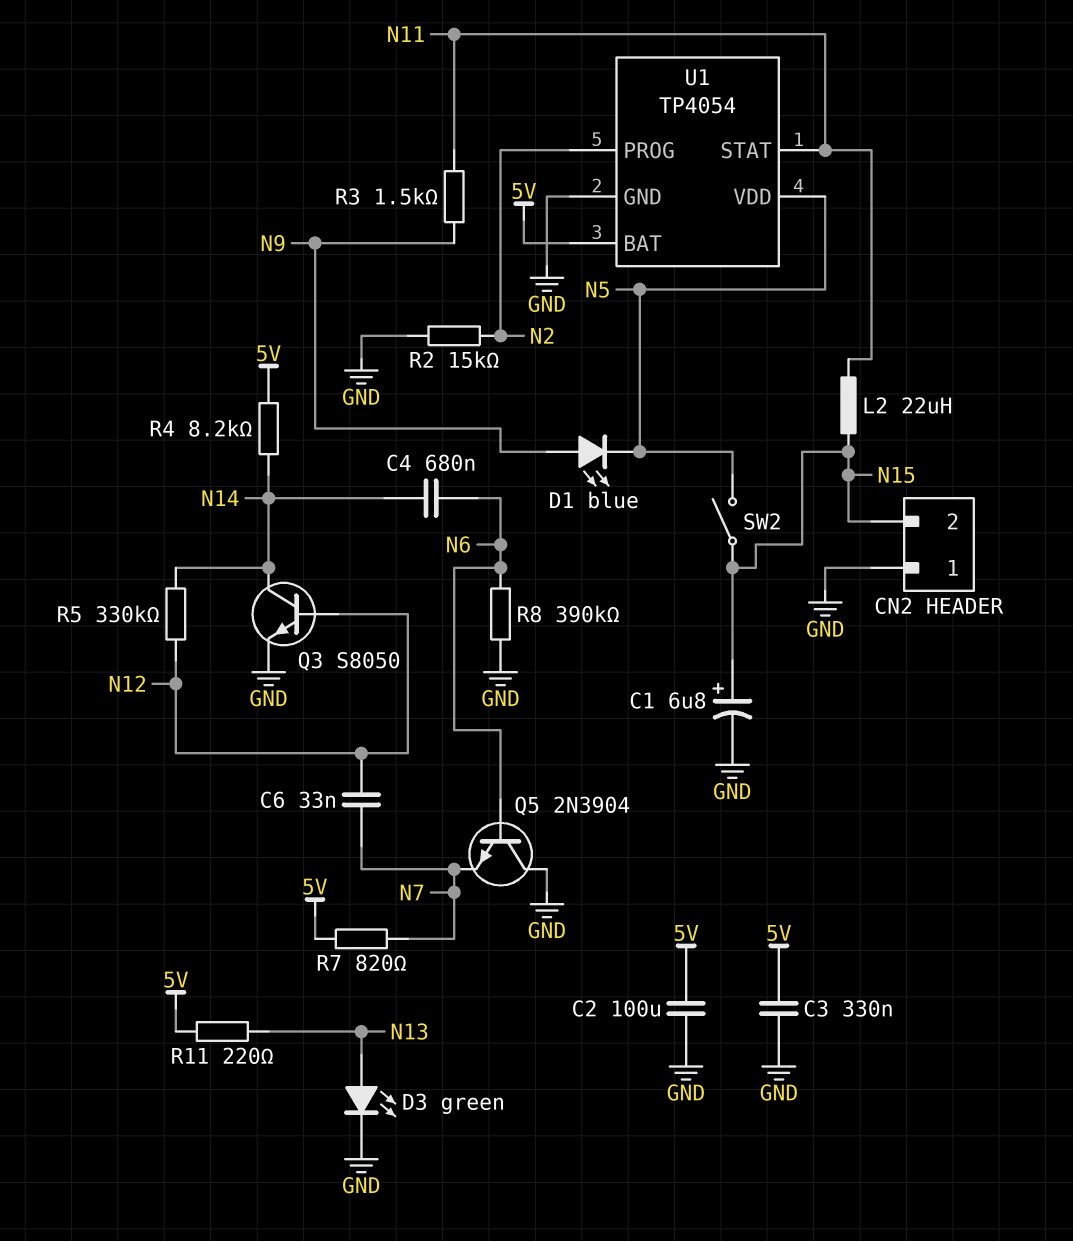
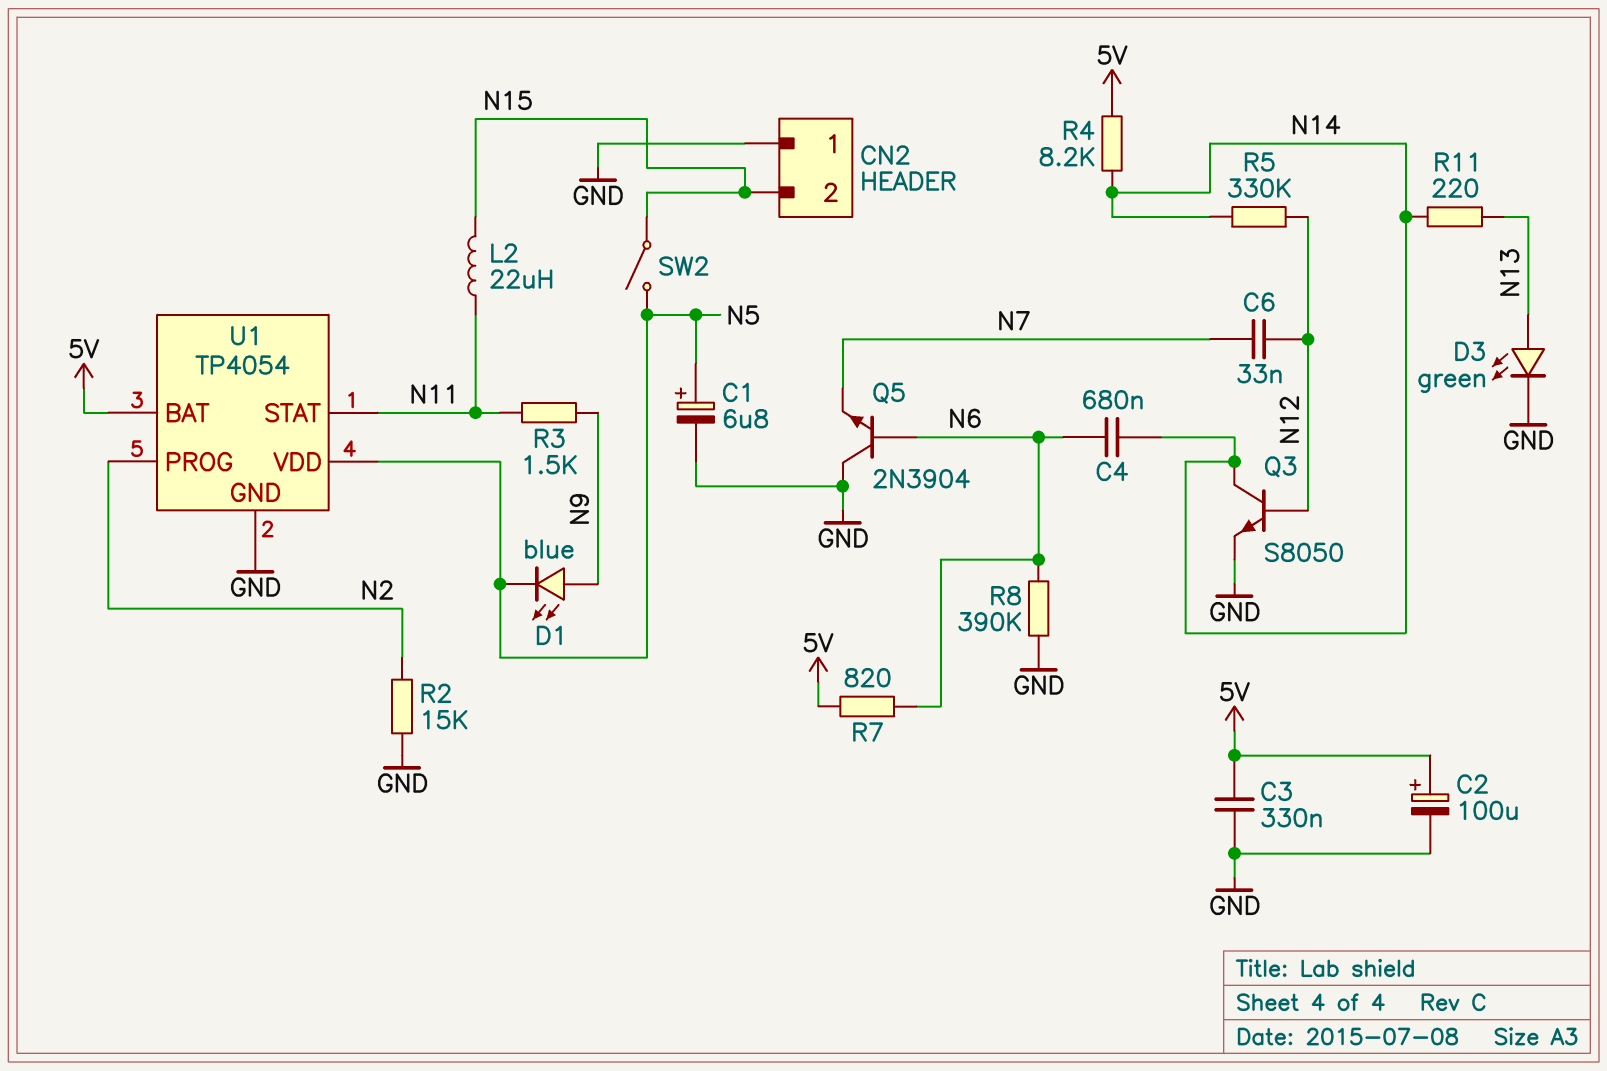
C1: 6.8uF (plus N15, minus GND) -> 6.8uF (plus N5, minus GND)
C2: 100uF (5V, GND) -> 100uF (plus 5V, minus GND)
R7: 820 (5V, N7) -> 820 (5V, N6)
R11: 220 (5V, N13) -> 220 (N13, N14)

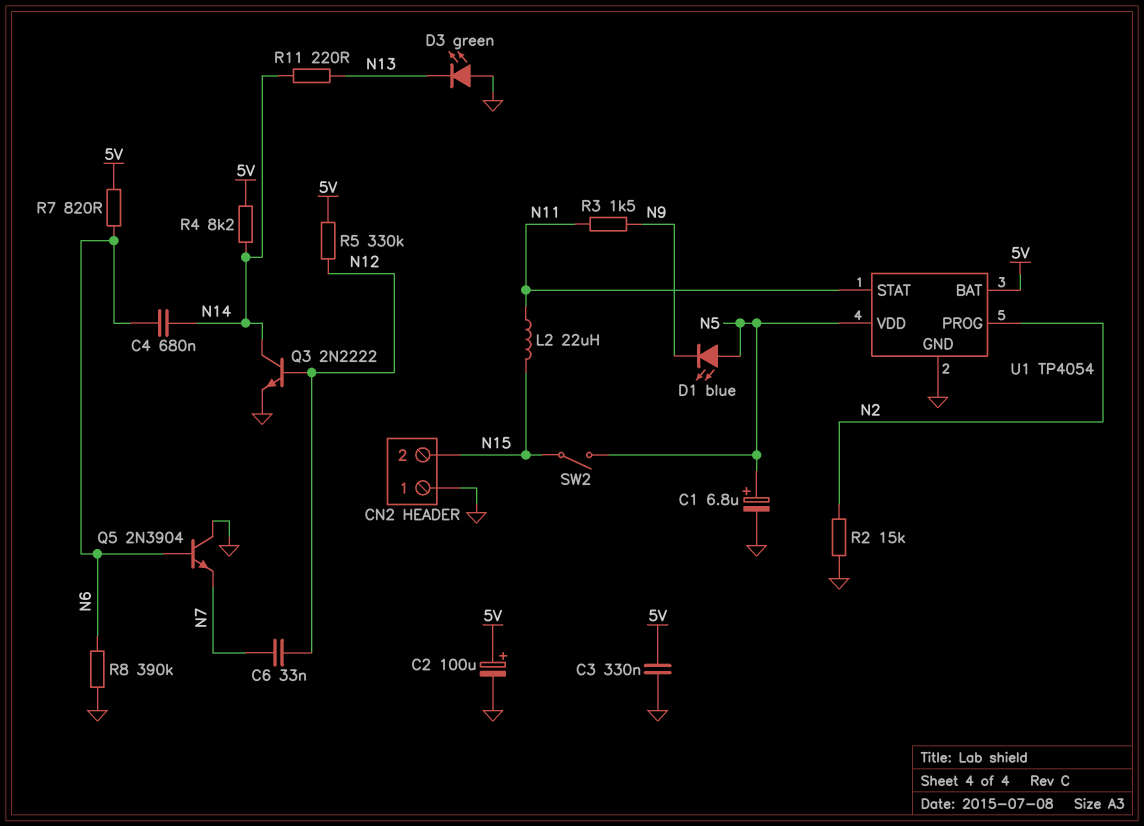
D1: LED blue (A N9, K N5) -> LED blue (A N5, K N9)
D3: LED green (A N13, K GND) -> LED green (A GND, K N13)
Q3: NPN S8050 (B N12, C N14, E GND) -> NPN 2N2222 (B N12, C N14, E GND)
R5: 330k (N12, N14) -> 330k (5V, N12)

